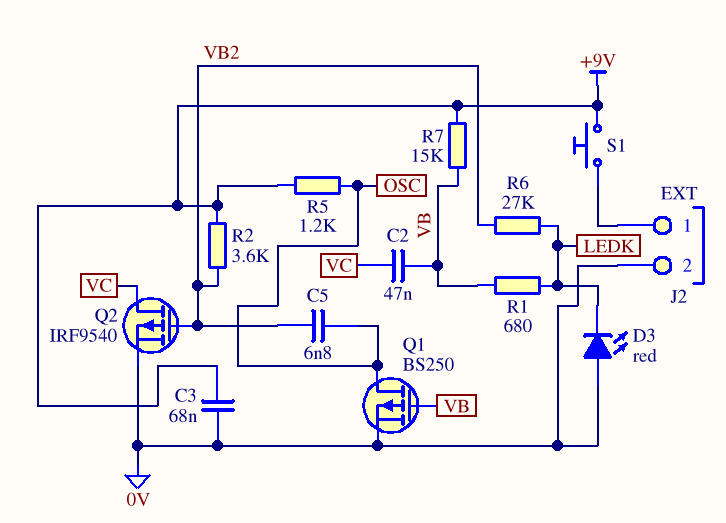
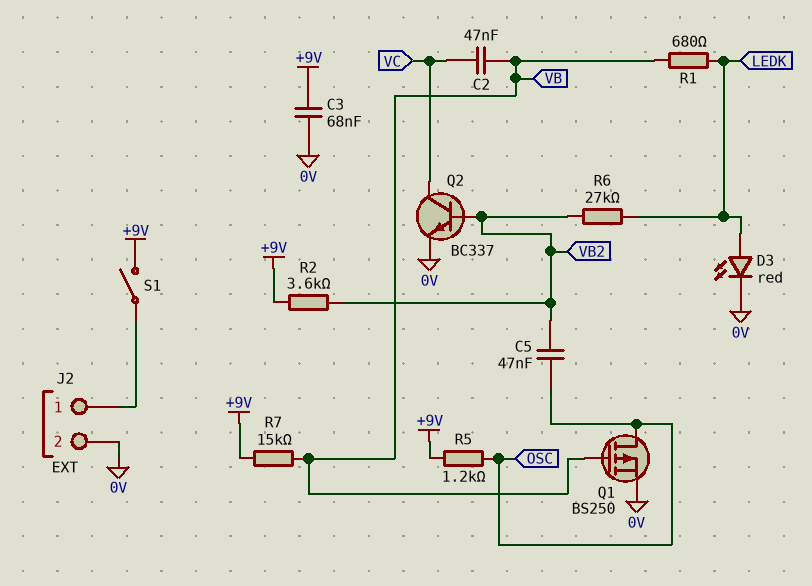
C5: 6.8nF (OSC, VB2) -> 47nF (OSC, VB2)
D3: LED red (A 0V, K LEDK) -> LED red (A LEDK, K 0V)
Q2: PMOS IRF9540 (G VB2, D VC, S 0V) -> NPN BC337 (B VB2, C VC, E 0V)
S1: button (+9V, J2/1) -> switch (+9V, J2/1)

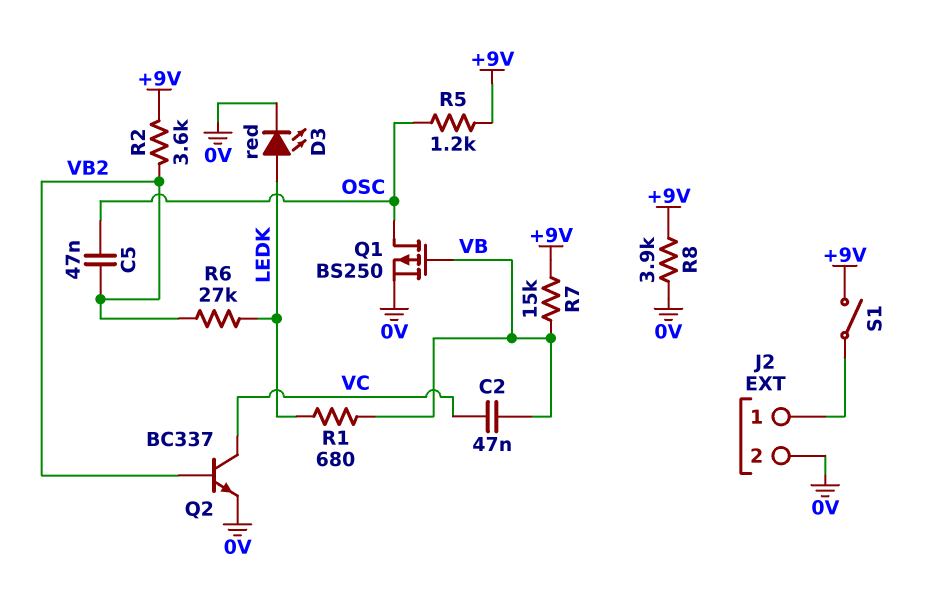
C3: 68nF (+9V, 0V) -> none
R8: none -> 3.9k (+9V, 0V)

